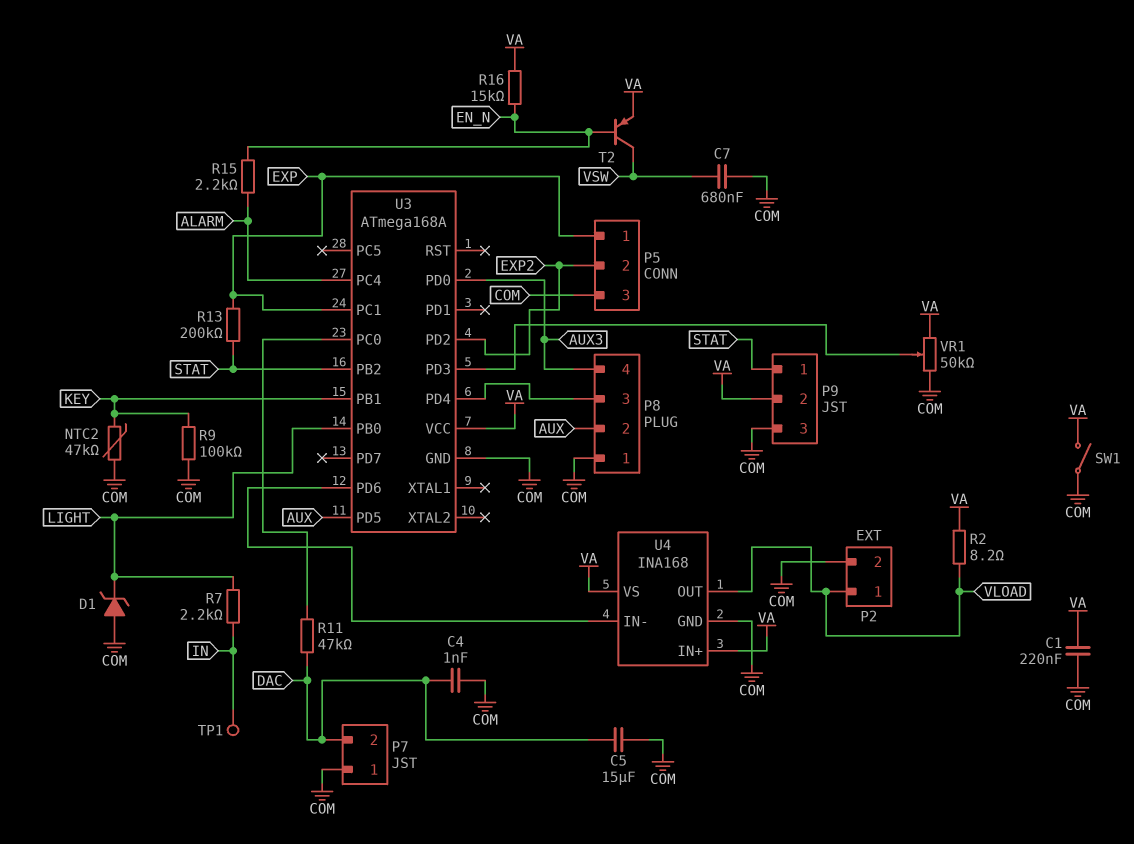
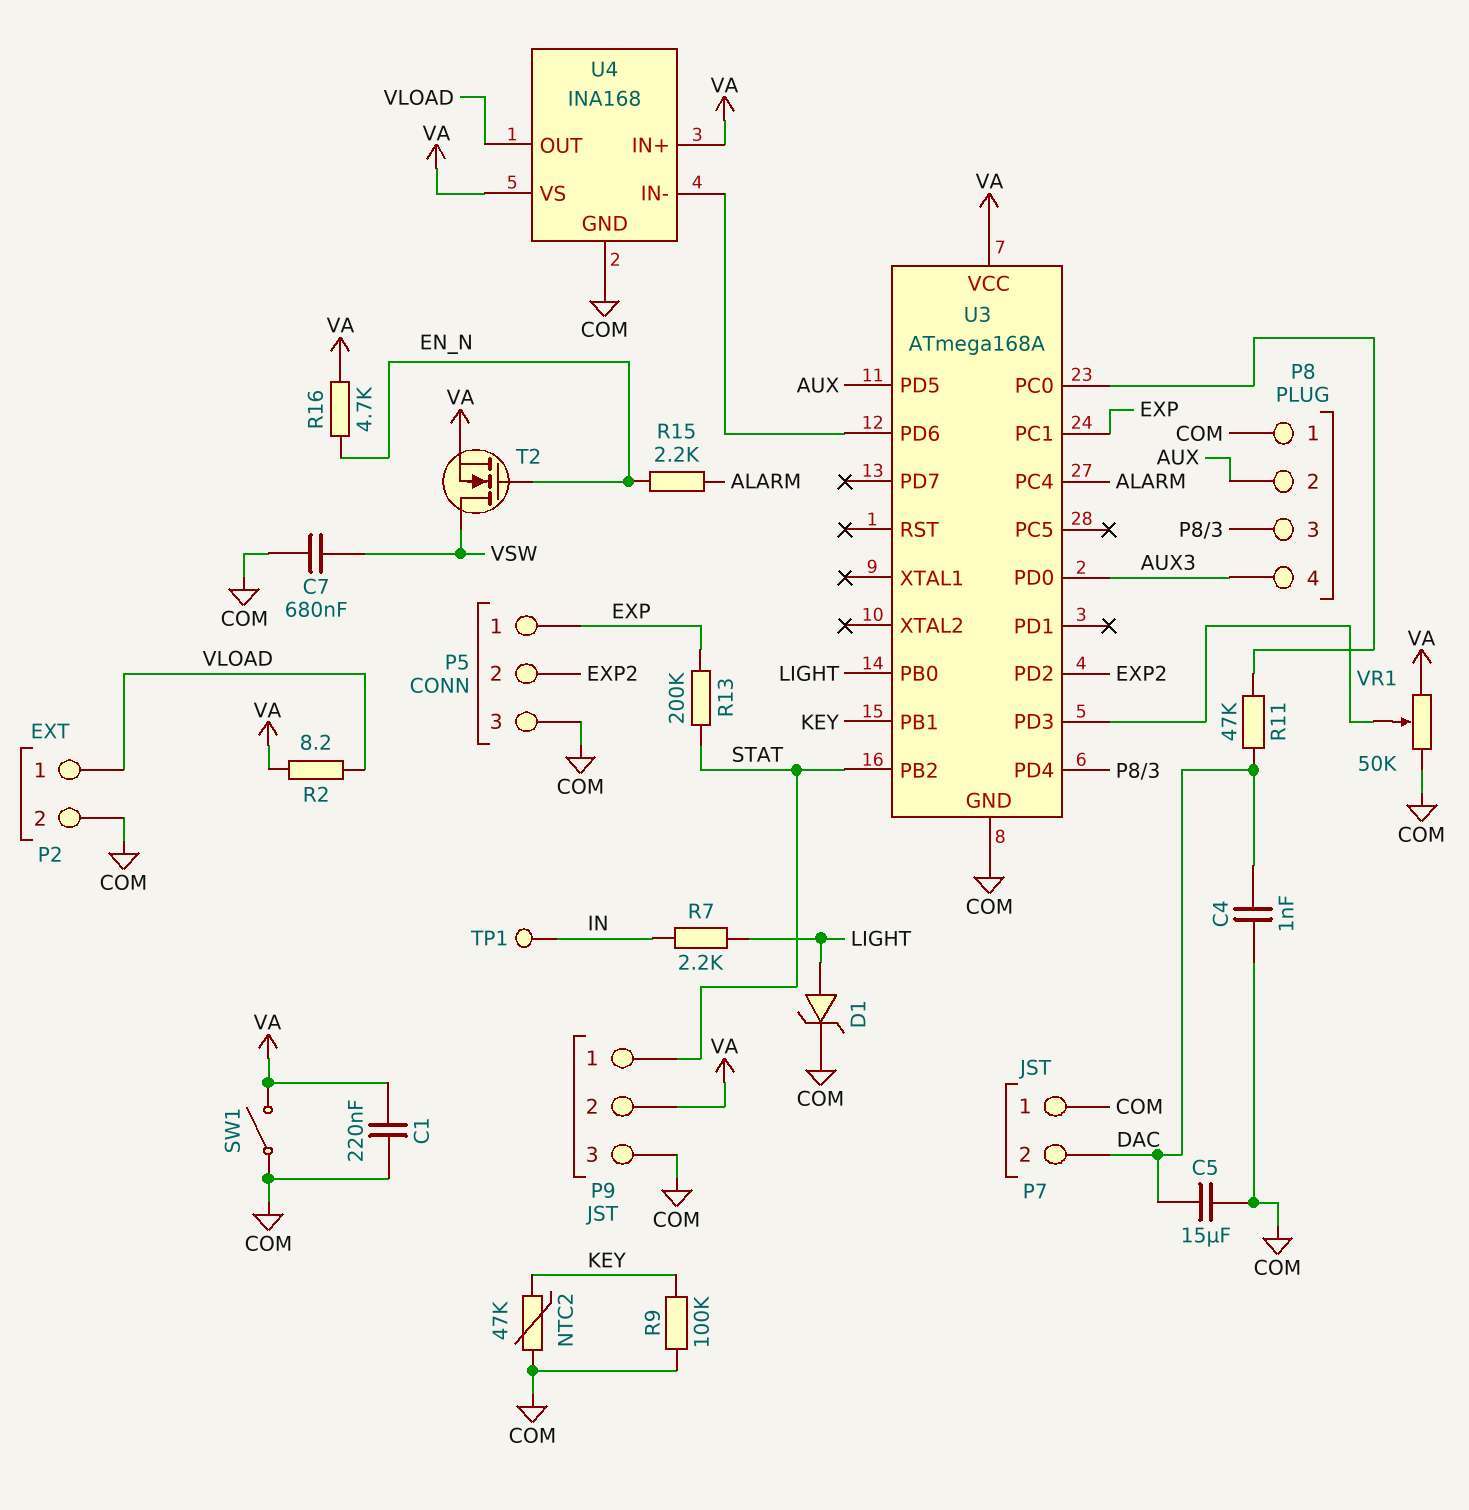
D1: zener (A COM, K LIGHT) -> zener (A LIGHT, K COM)
R16: 15k (EN_N, VA) -> 4.7k (EN_N, VA)
T2: PNP (B EN_N, C VSW, E VA) -> NMOS (G EN_N, D VSW, S VA)

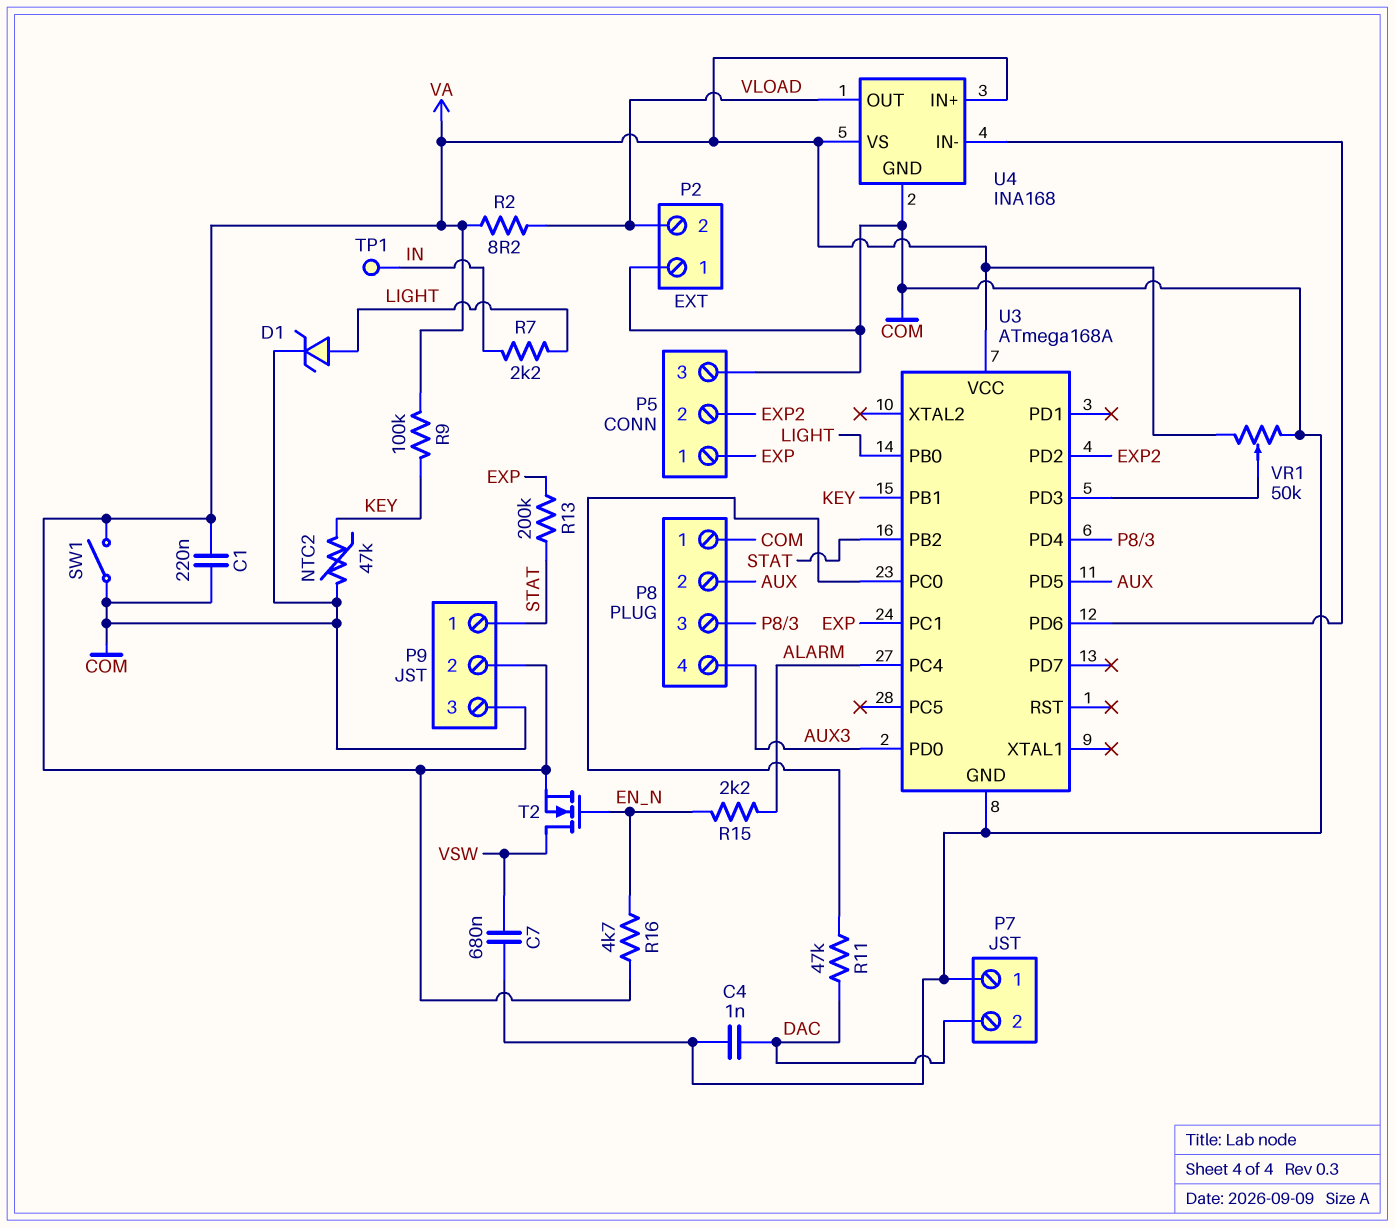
C5: 15uF (COM, DAC) -> none
P2 pin 1: VLOAD -> COM
P2 pin 2: COM -> VLOAD
R9: 100k (COM, KEY) -> 100k (KEY, VA)

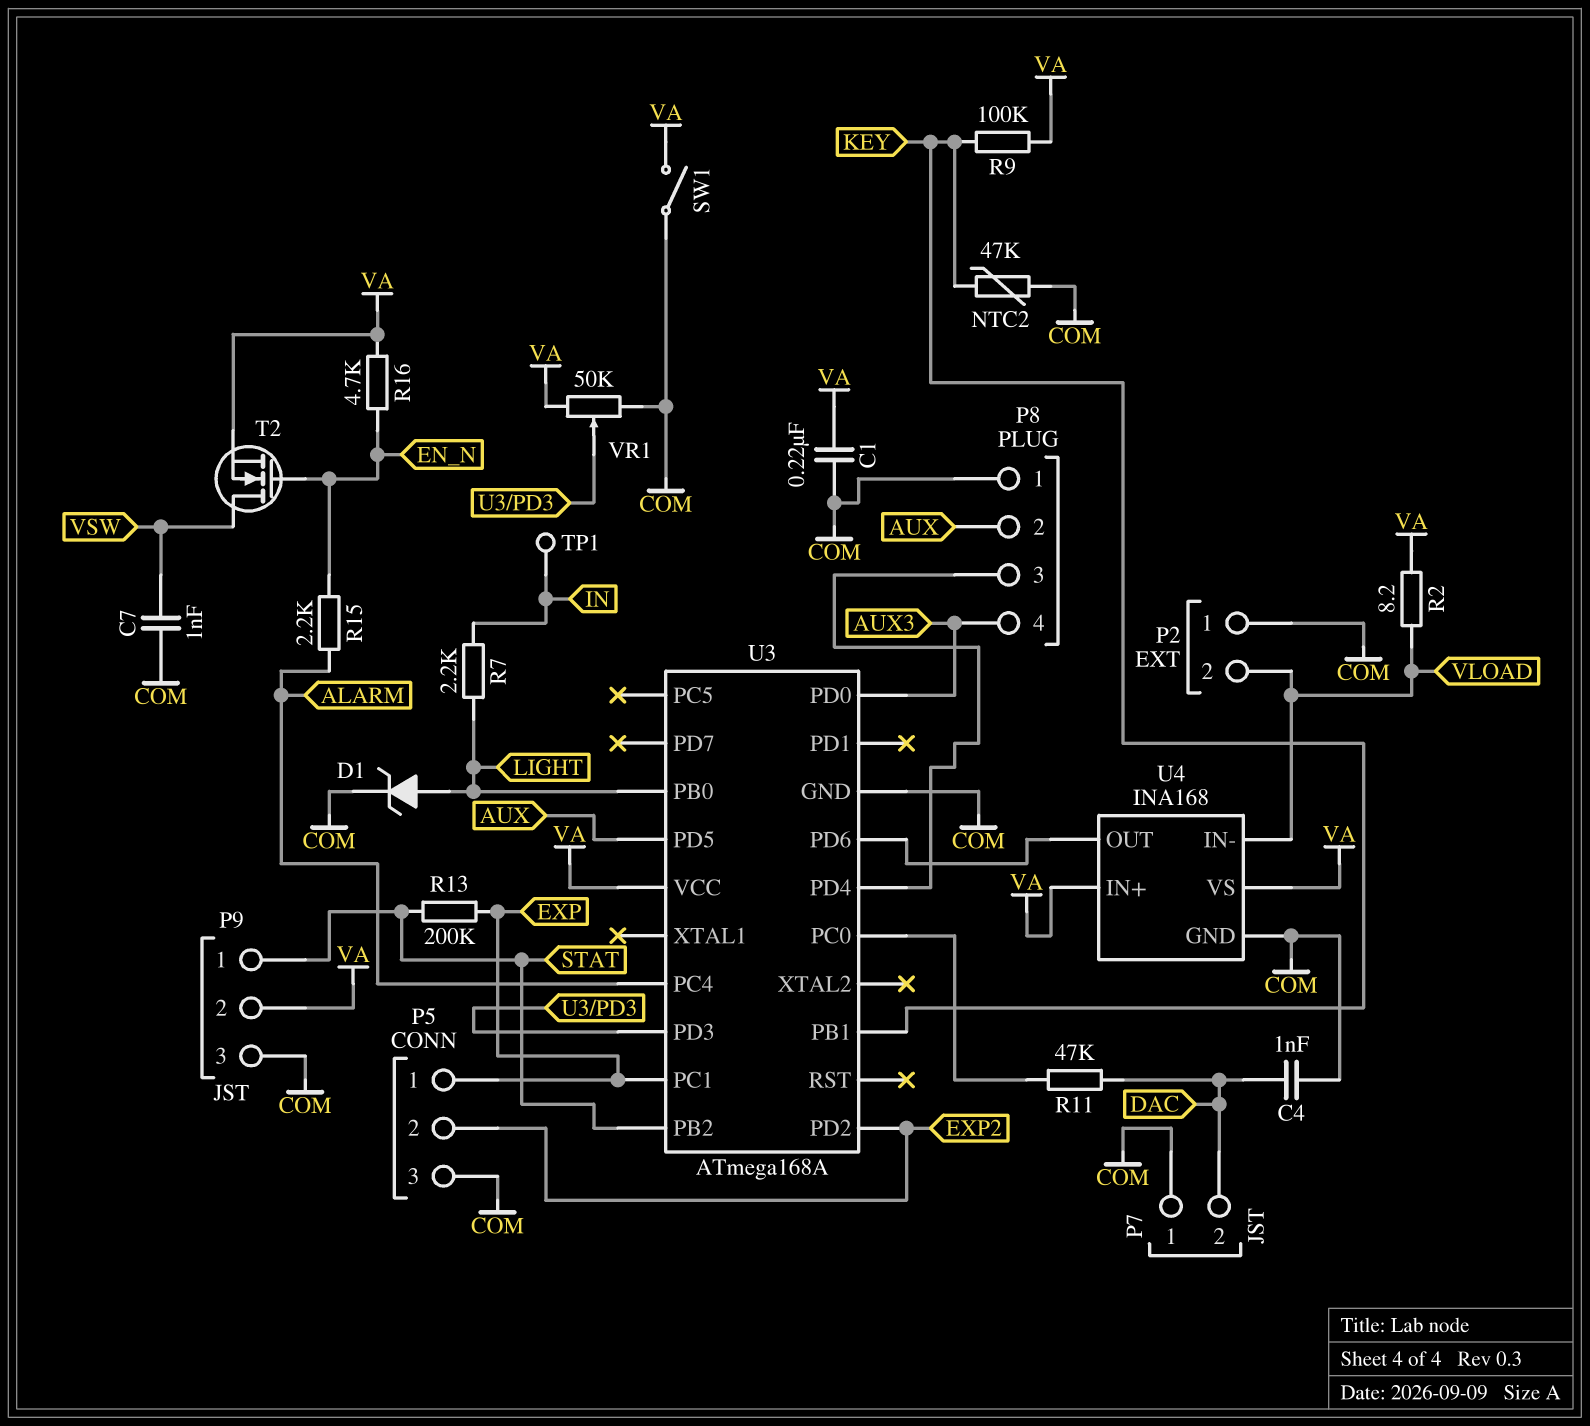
C7: 680nF (COM, VSW) -> 1nF (COM, VSW)
U4 pin IN-: U3/PD6 -> VLOAD
U4 pin OUT: VLOAD -> U3/PD6

